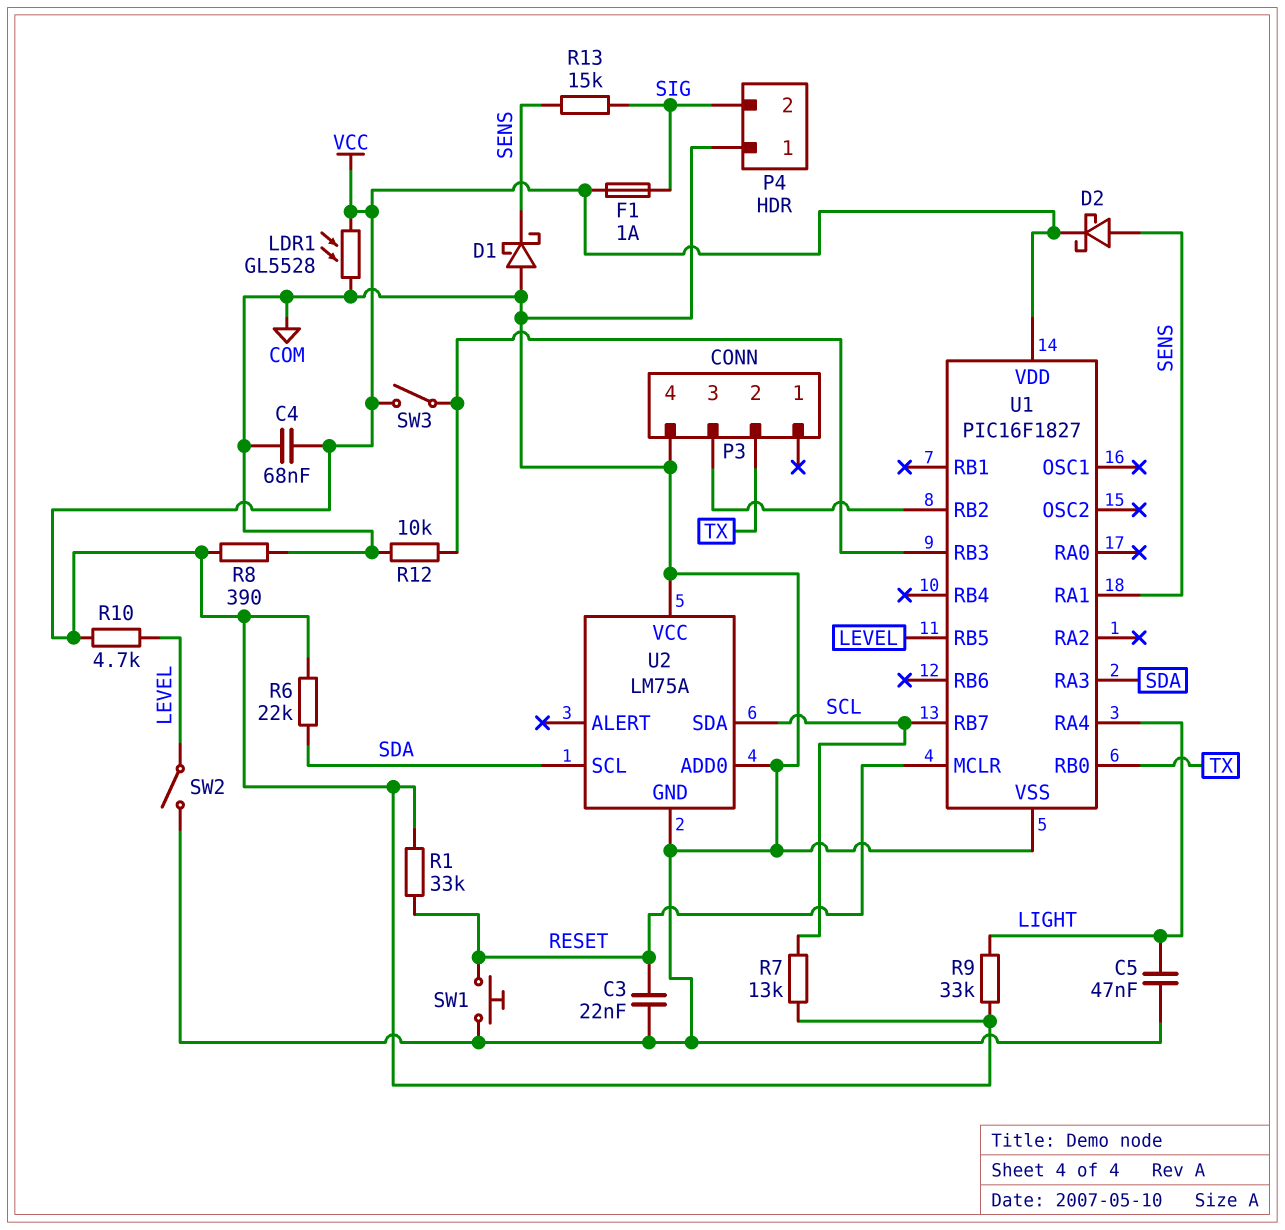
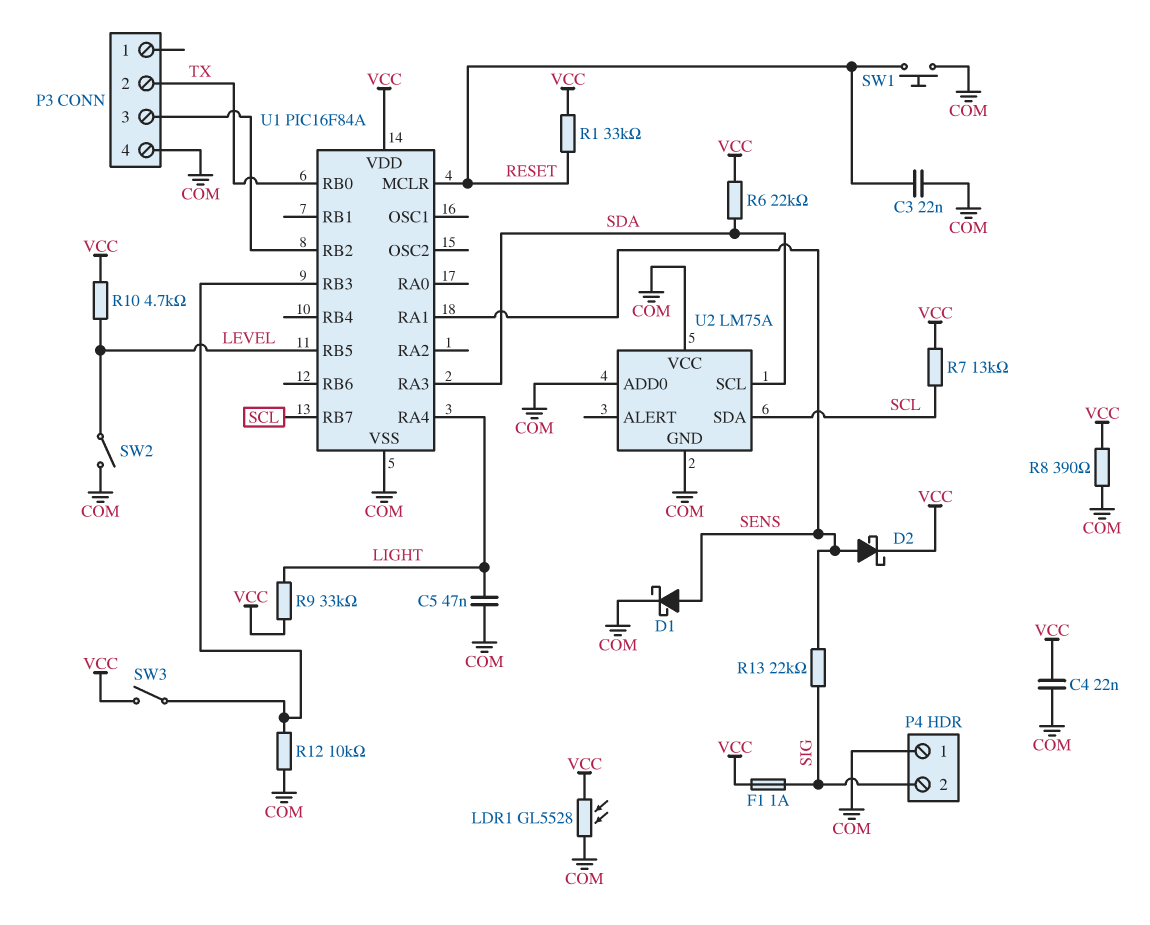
C4: 68nF (COM, VCC) -> 22nF (COM, VCC)
D1: schottky (A COM, K SENS) -> schottky (A SENS, K COM)
R13: 15k (SENS, SIG) -> 22k (SENS, SIG)
U1: PIC16F1827 -> PIC16F84A

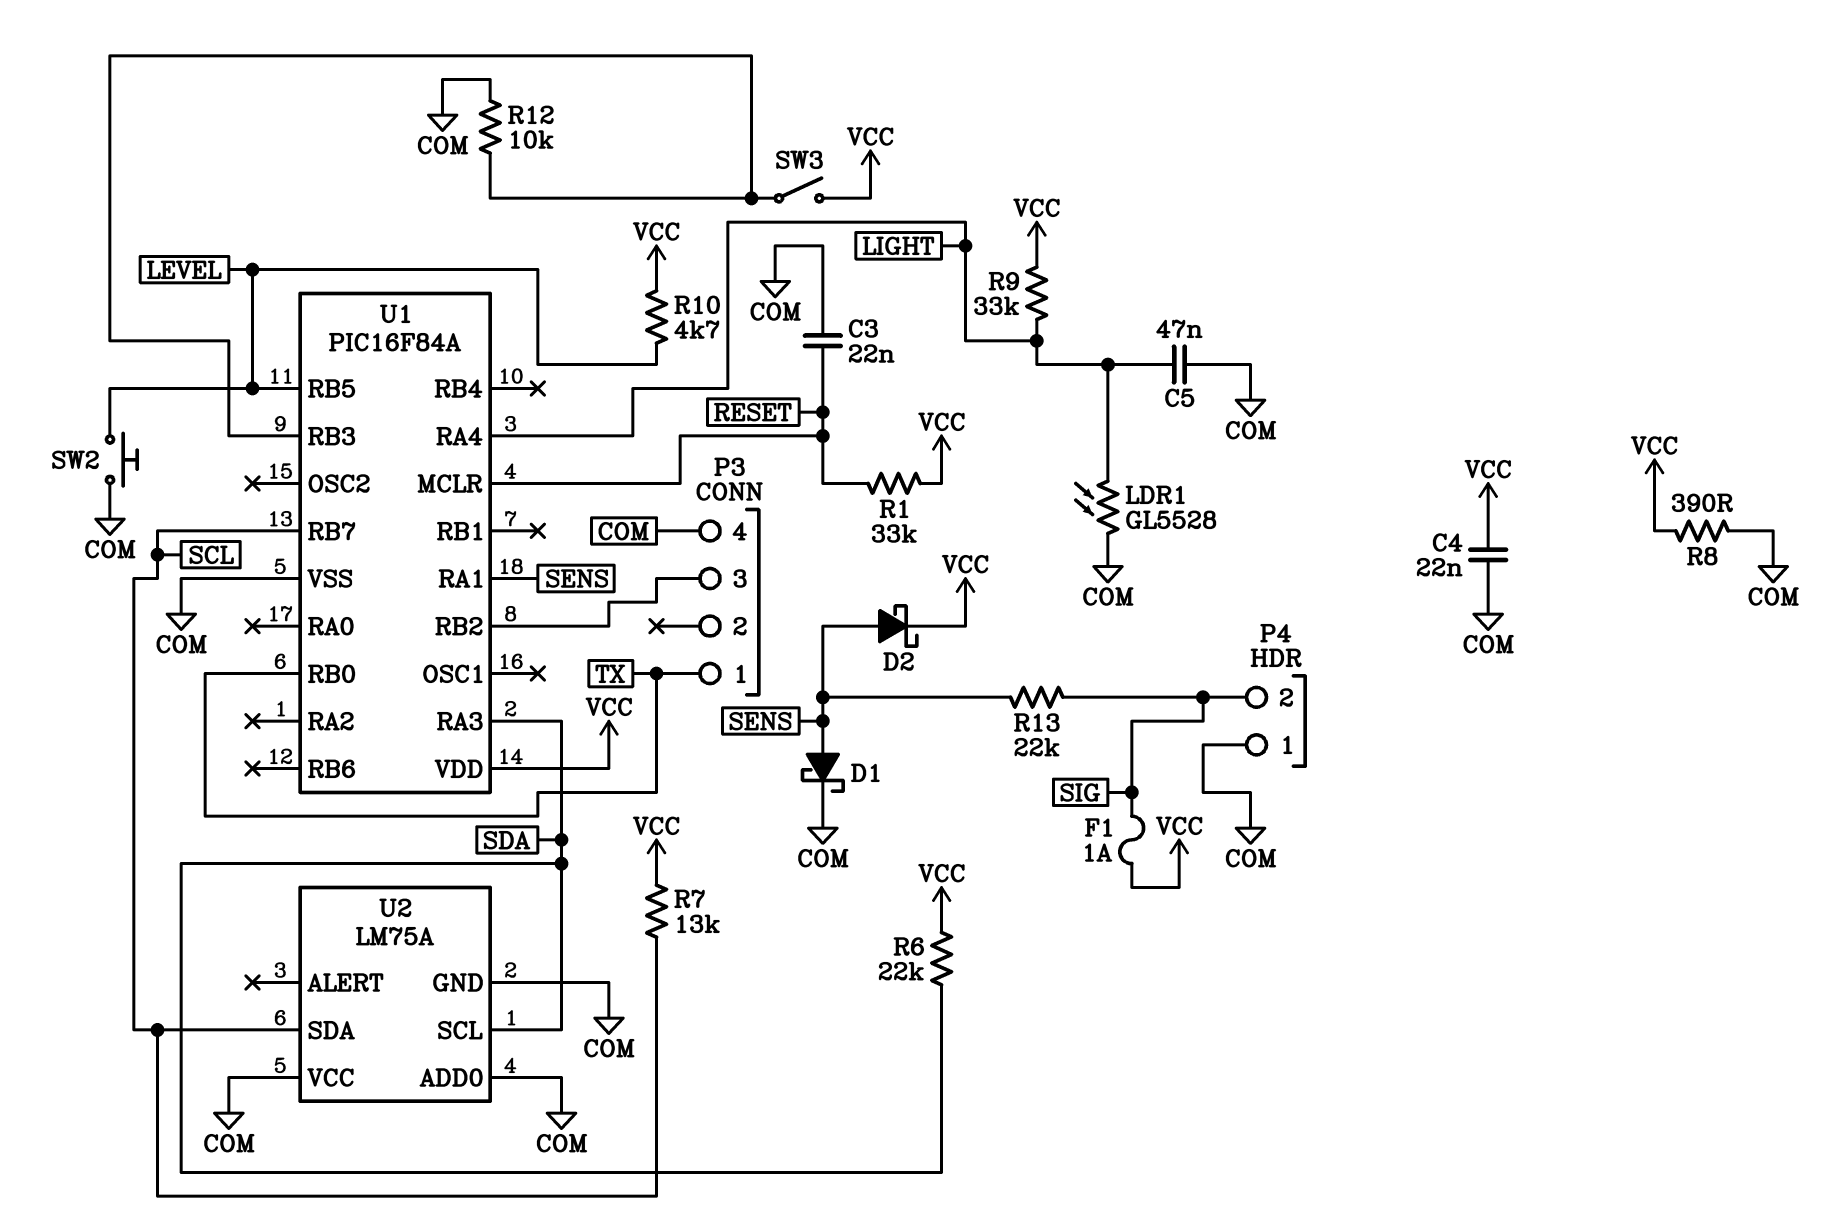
LDR1: GL5528 (COM, VCC) -> GL5528 (COM, LIGHT)
P3 pin 1: none -> TX
P3 pin 2: TX -> none
SW1: button (COM, RESET) -> none
SW2: switch (COM, LEVEL) -> button (COM, LEVEL)

